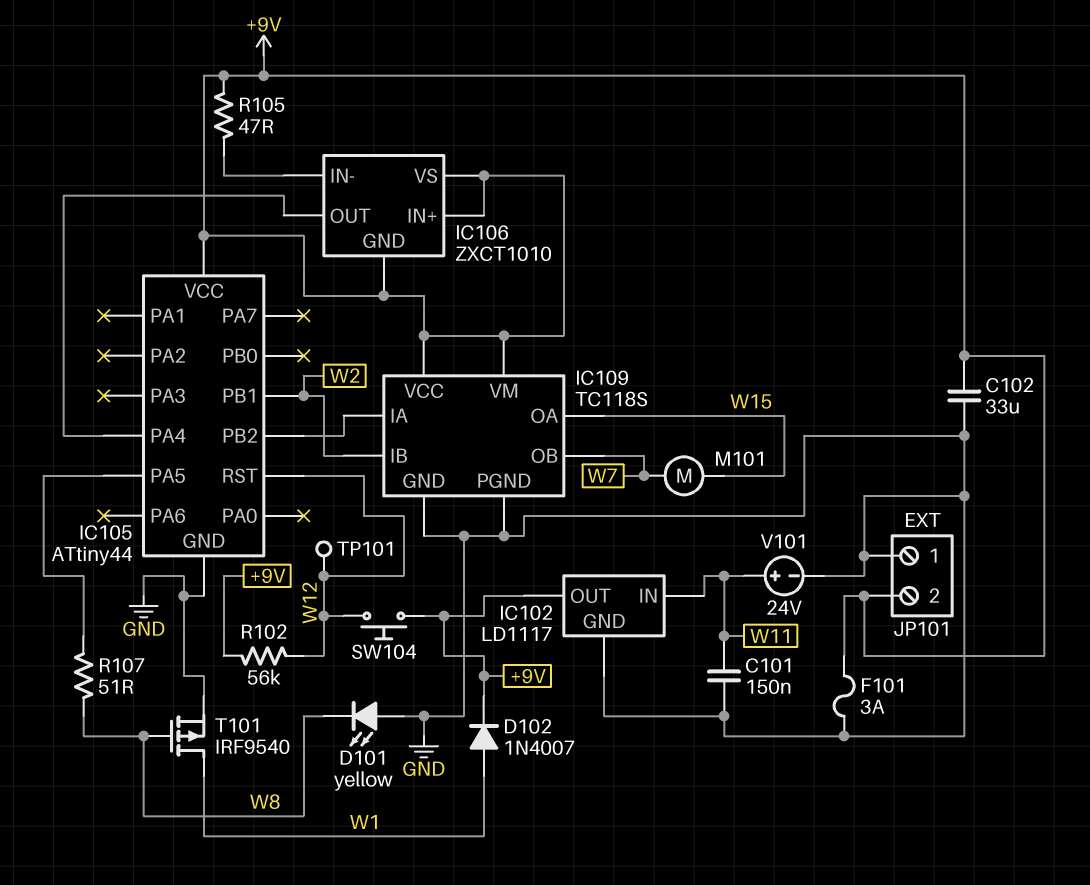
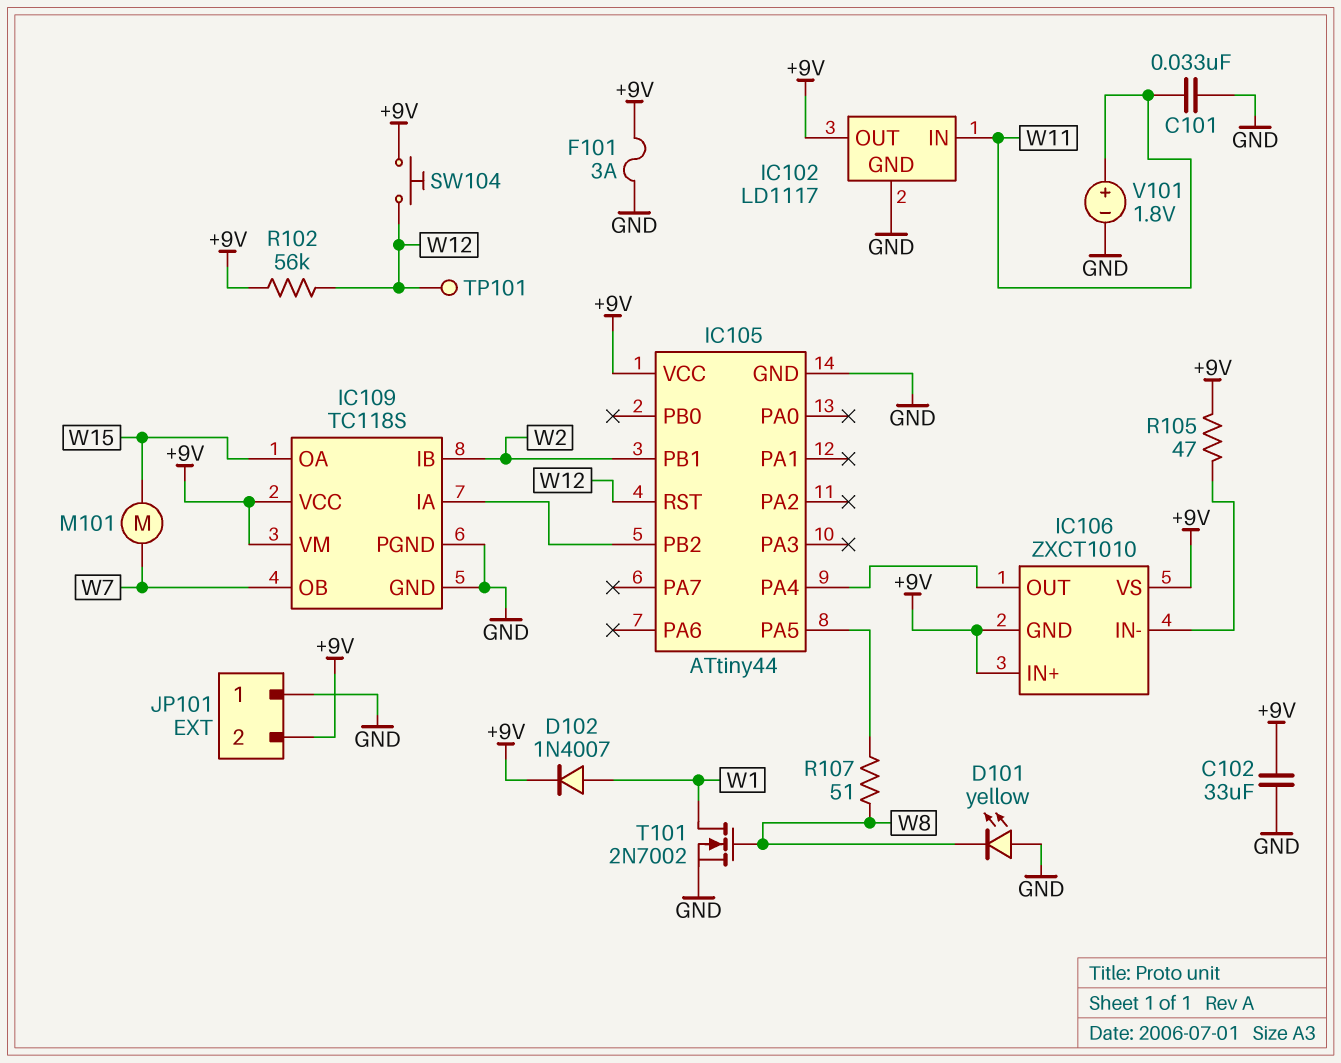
C101: 150nF (GND, W11) -> 33nF (GND, W11)
T101: PMOS IRF9540 (G W8, D W1, S GND) -> NMOS 2N7002 (G W8, D W1, S GND)
V101: 24V (plus W11, minus GND) -> 1.8V (plus W11, minus GND)

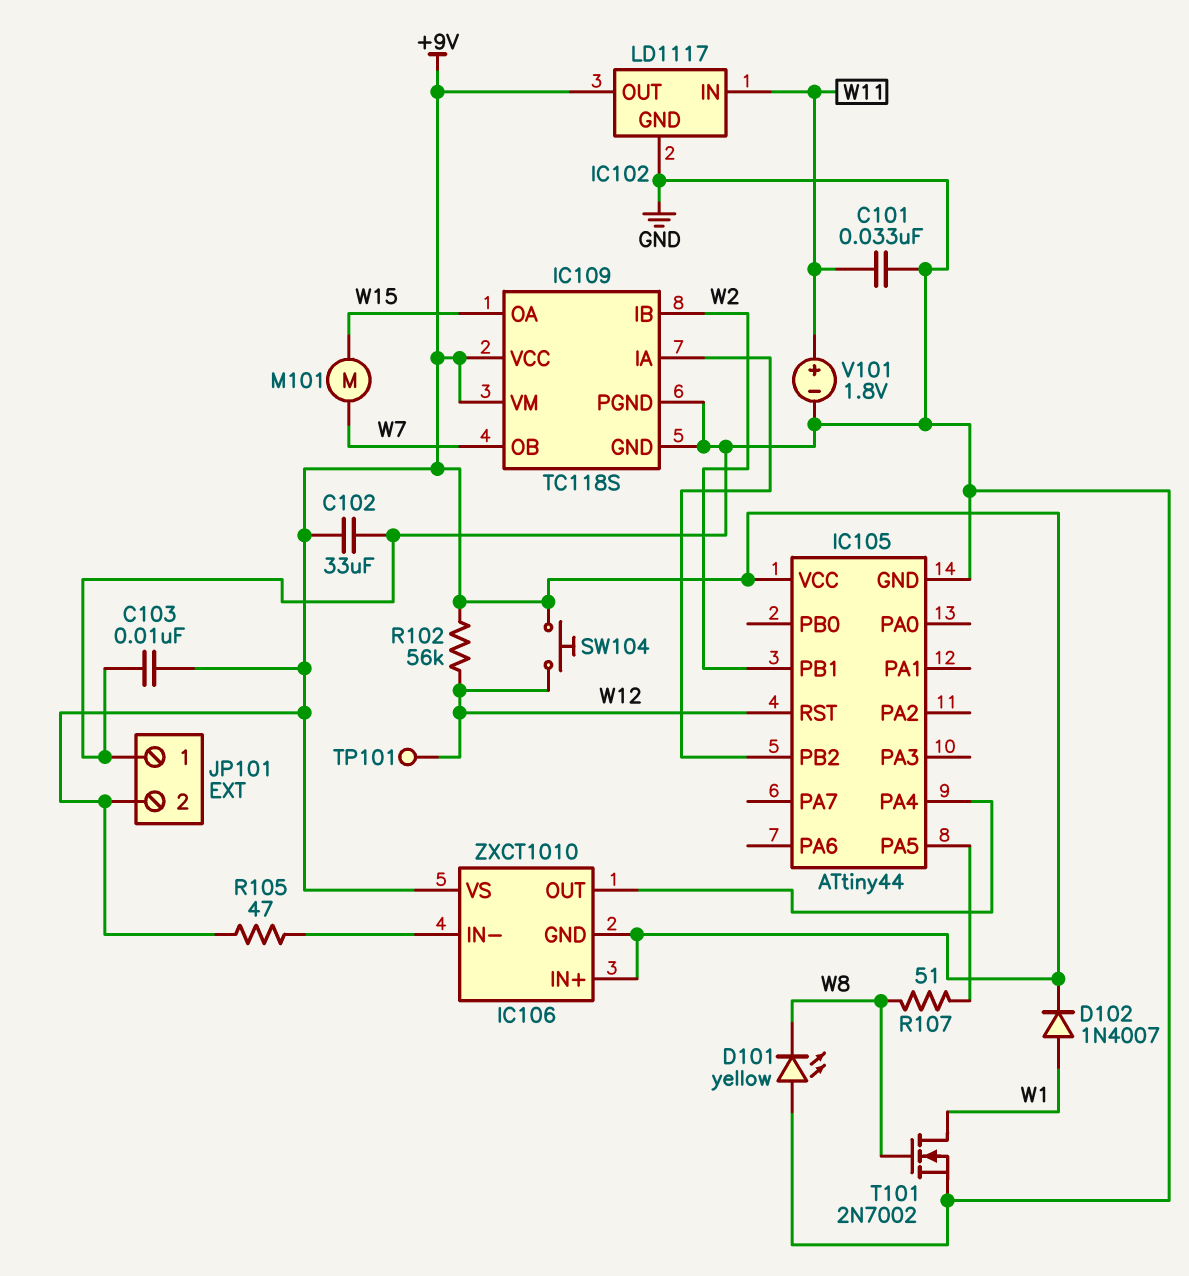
C103: none -> 10nF (+9V, GND)
F101: 3A (+9V, GND) -> none

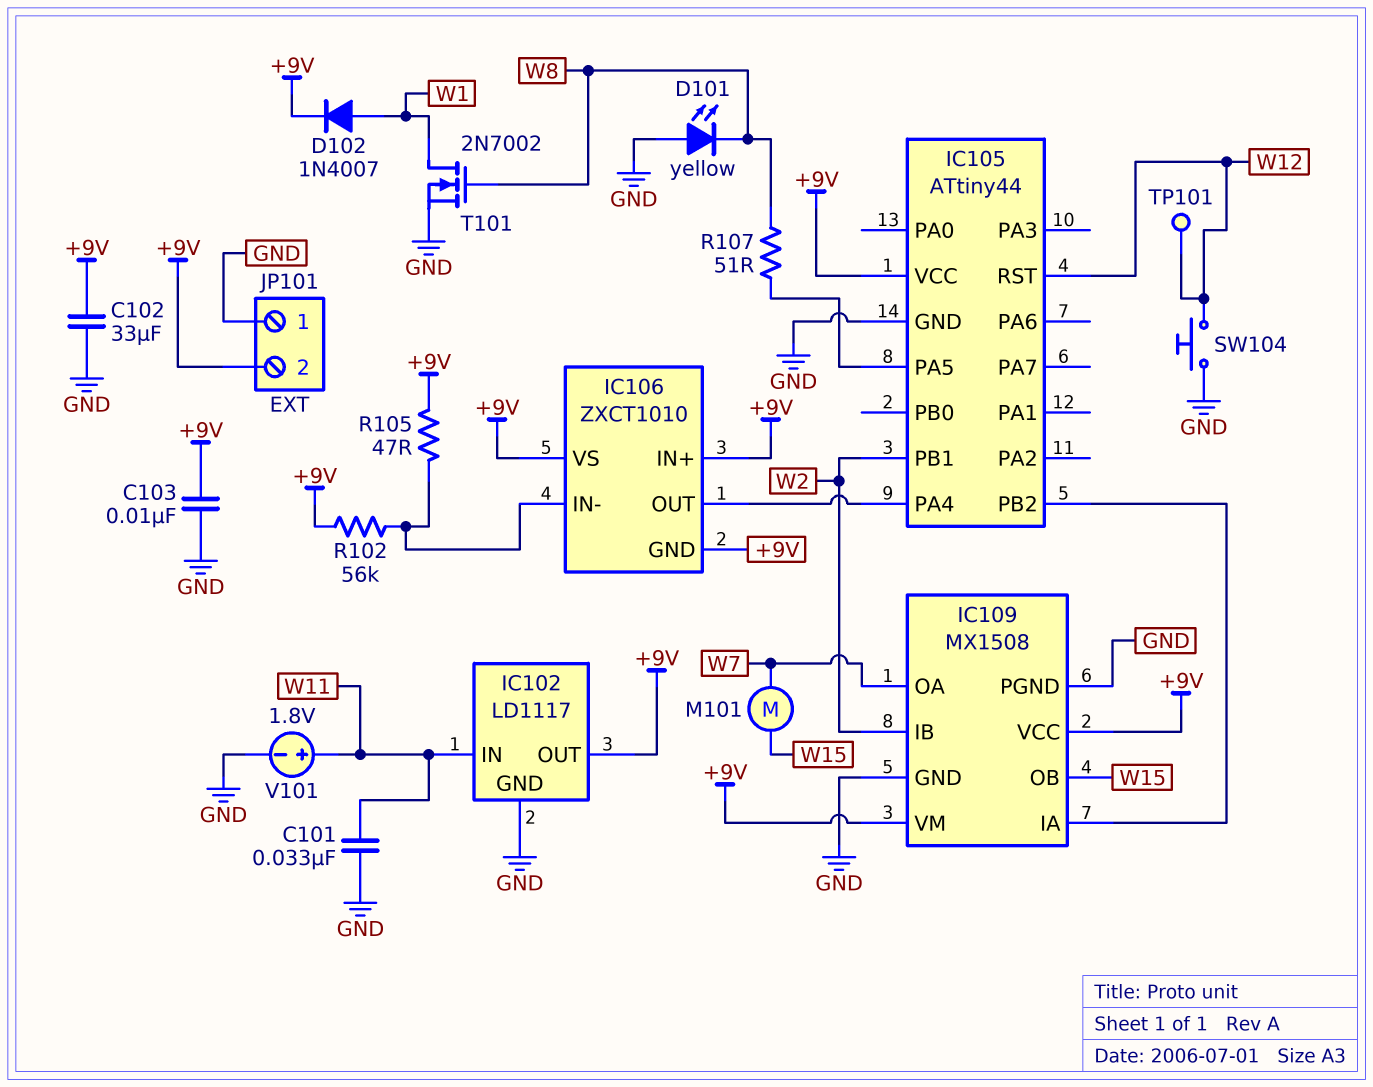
IC109: TC118S -> MX1508
IC109 pin OA: W15 -> W7
IC109 pin OB: W7 -> W15
R102: 56k (+9V, W12) -> 56k (+9V, IC106/IN-)
SW104: button (+9V, W12) -> button (GND, W12)

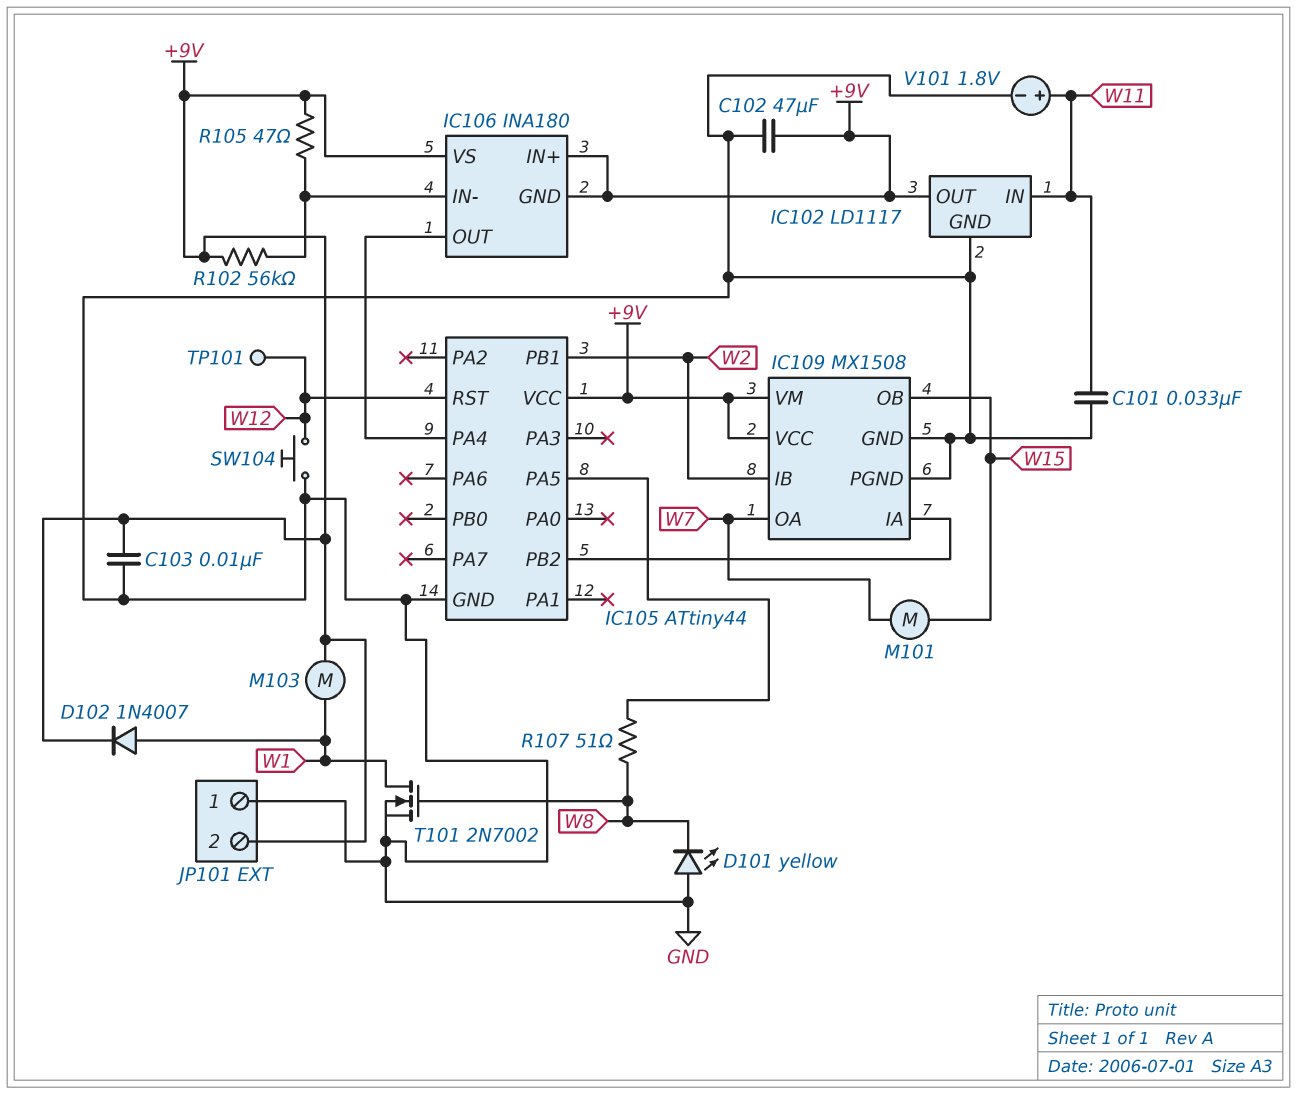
C102: 33uF (+9V, GND) -> 47uF (+9V, GND)
IC106: ZXCT1010 -> INA180
M103: none -> motor (+9V, W1)

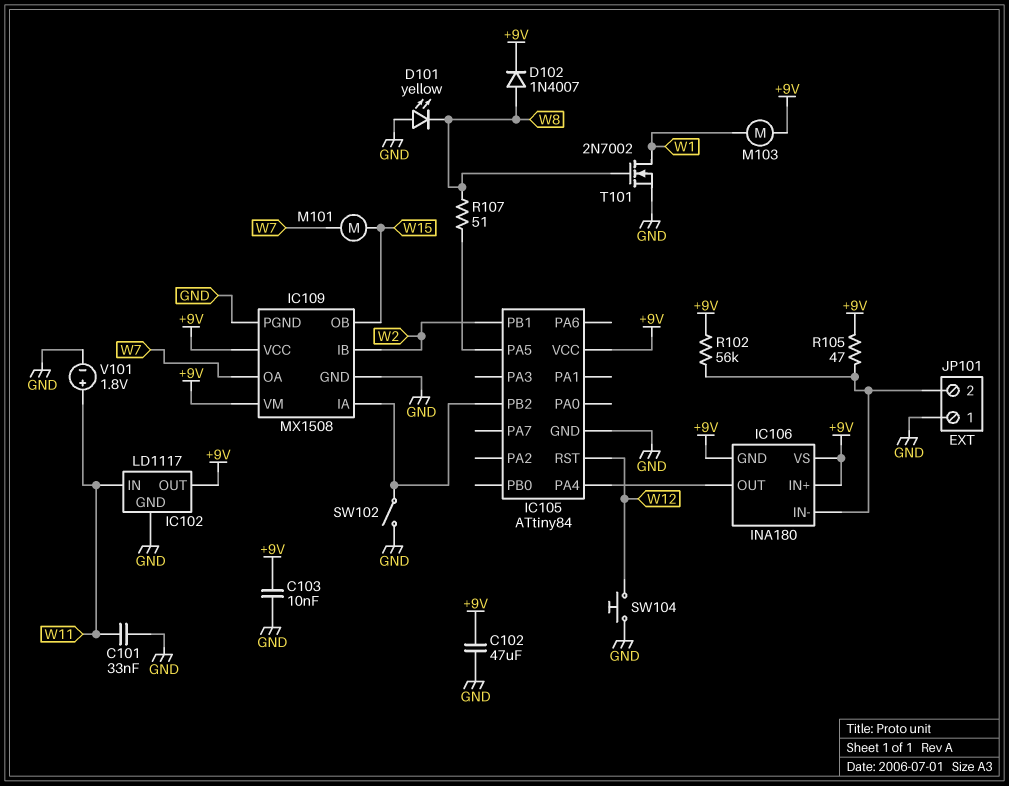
D102: diode 1N4007 (A W1, K +9V) -> diode 1N4007 (A W8, K +9V)
IC105: ATtiny44 -> ATtiny84
JP101 pin 2: +9V -> IC106/IN-
SW102: none -> switch (GND, IC105/PB2)
TP101: test point (W12) -> none

